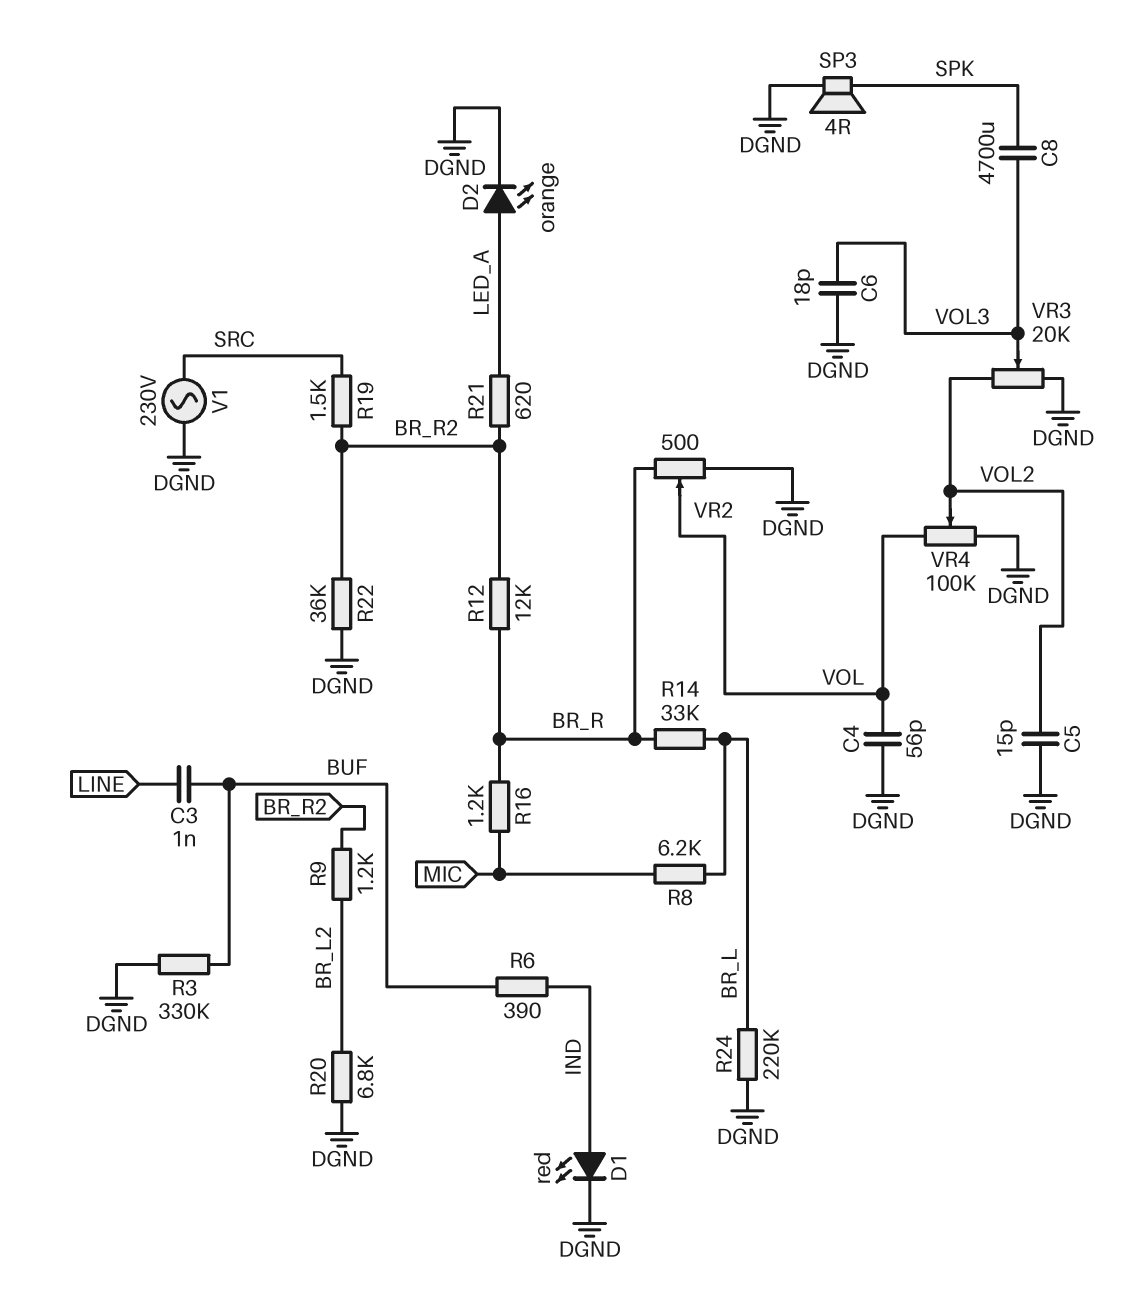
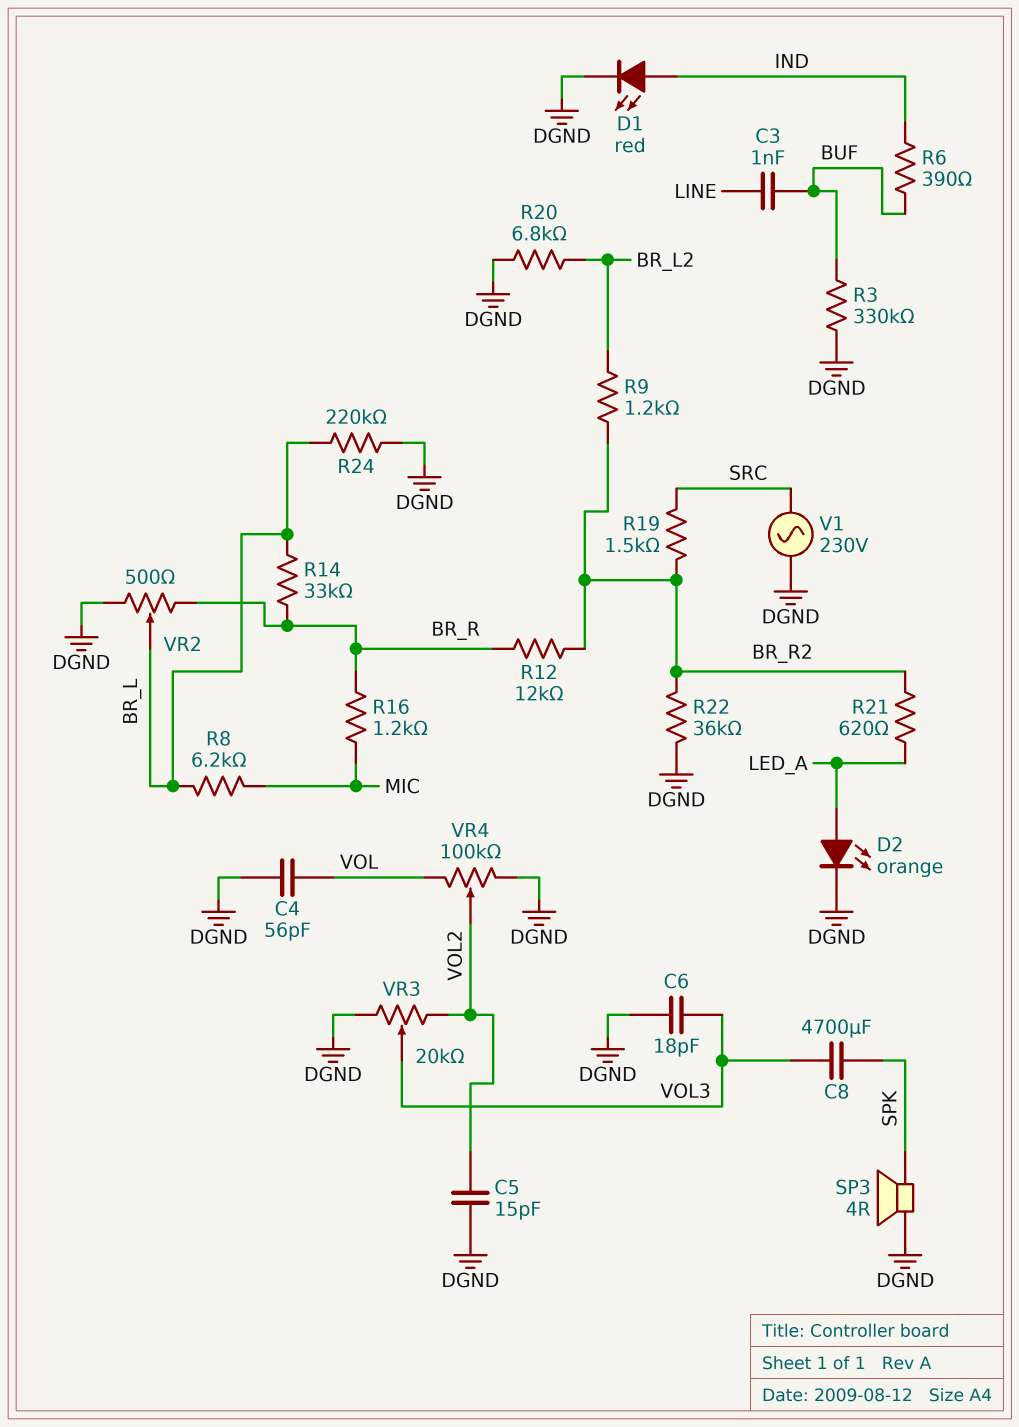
VR2: 500 (BR_R, DGND, wiper VOL) -> 500 (BR_R, DGND, wiper BR_L)

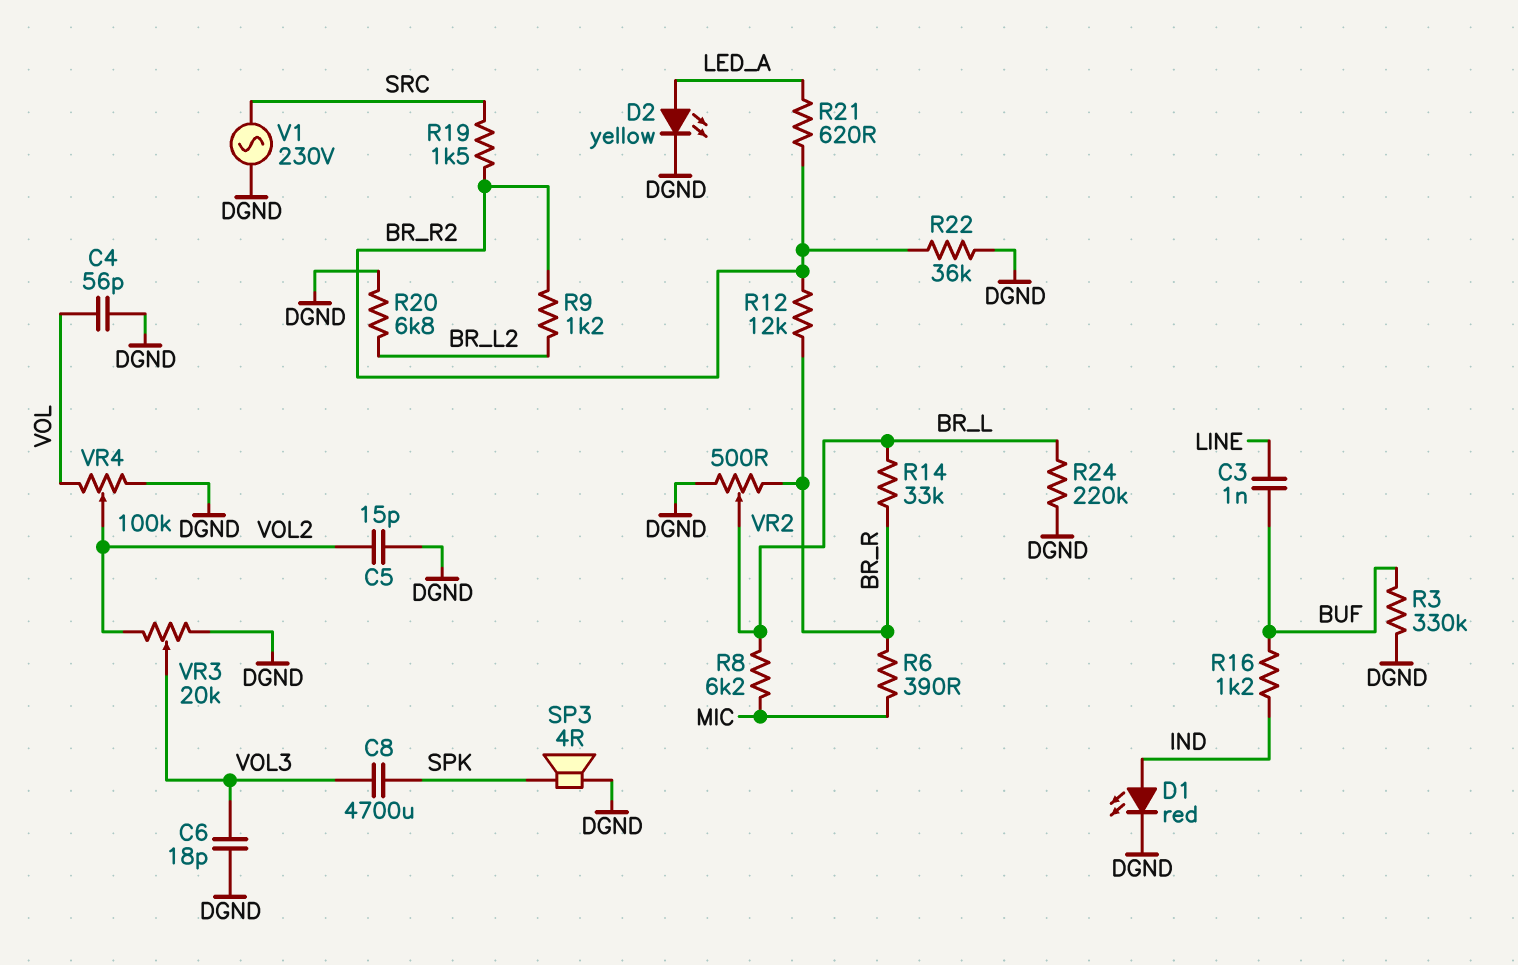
D2: LED orange (A LED_A, K DGND) -> LED yellow (A LED_A, K DGND)
R6: 390 (BUF, IND) -> 390 (BR_R, MIC)
R16: 1.2k (BR_R, MIC) -> 1.2k (BUF, IND)

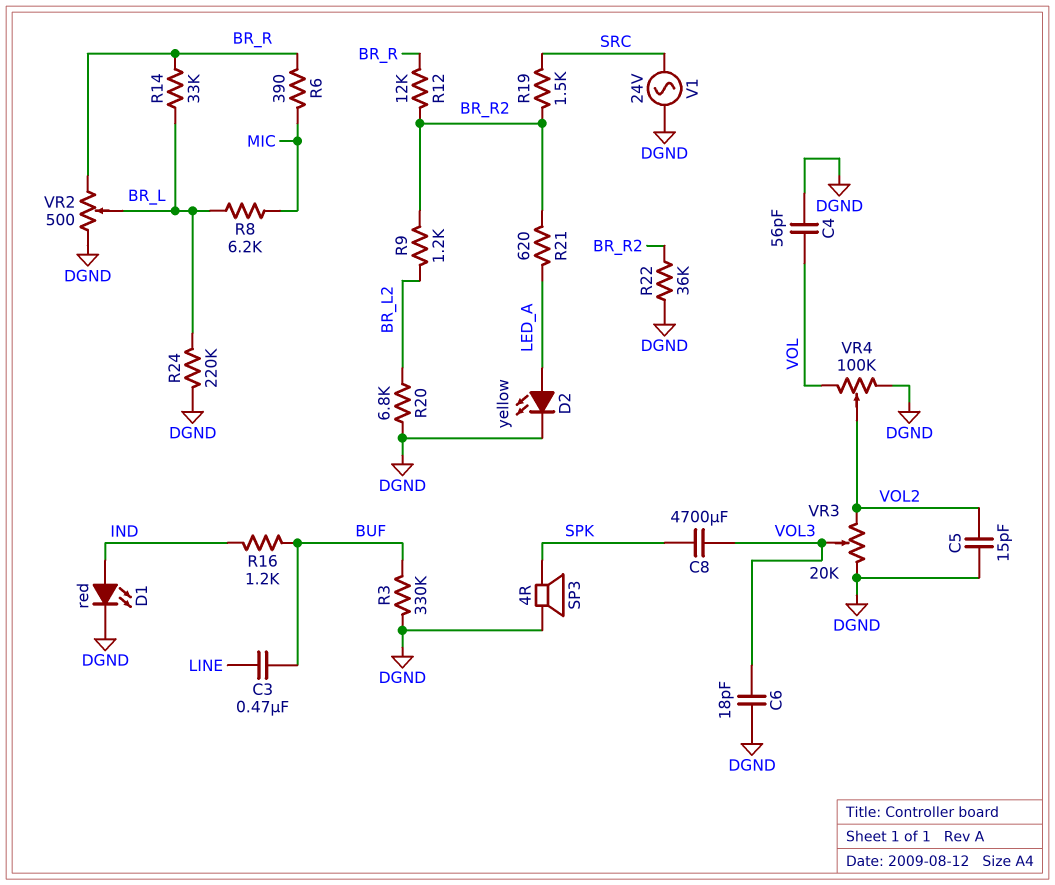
C3: 1nF (BUF, LINE) -> 470nF (BUF, LINE)
V1: AC 230V (DGND, SRC) -> AC 24V (DGND, SRC)

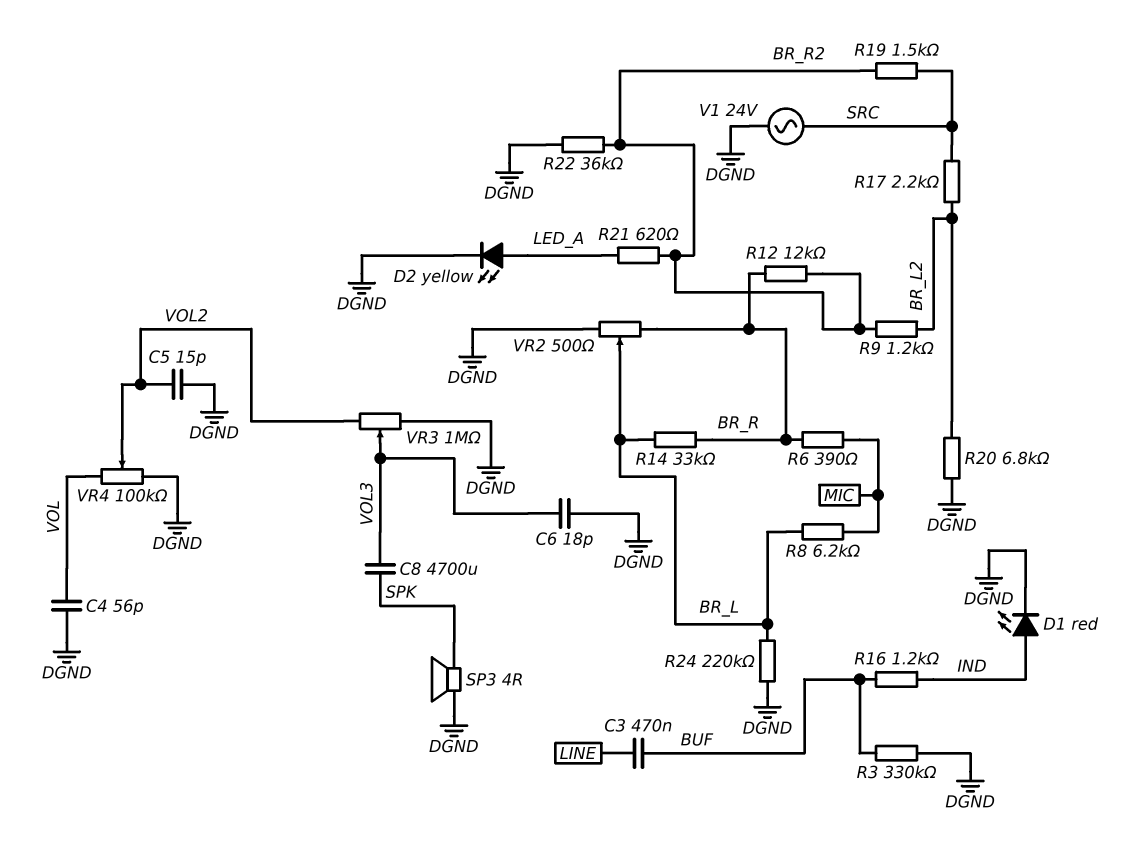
R17: none -> 2.2k (BR_L2, SRC)
VR3: 20k (DGND, VOL2, wiper VOL3) -> 1M (DGND, VOL2, wiper VOL3)

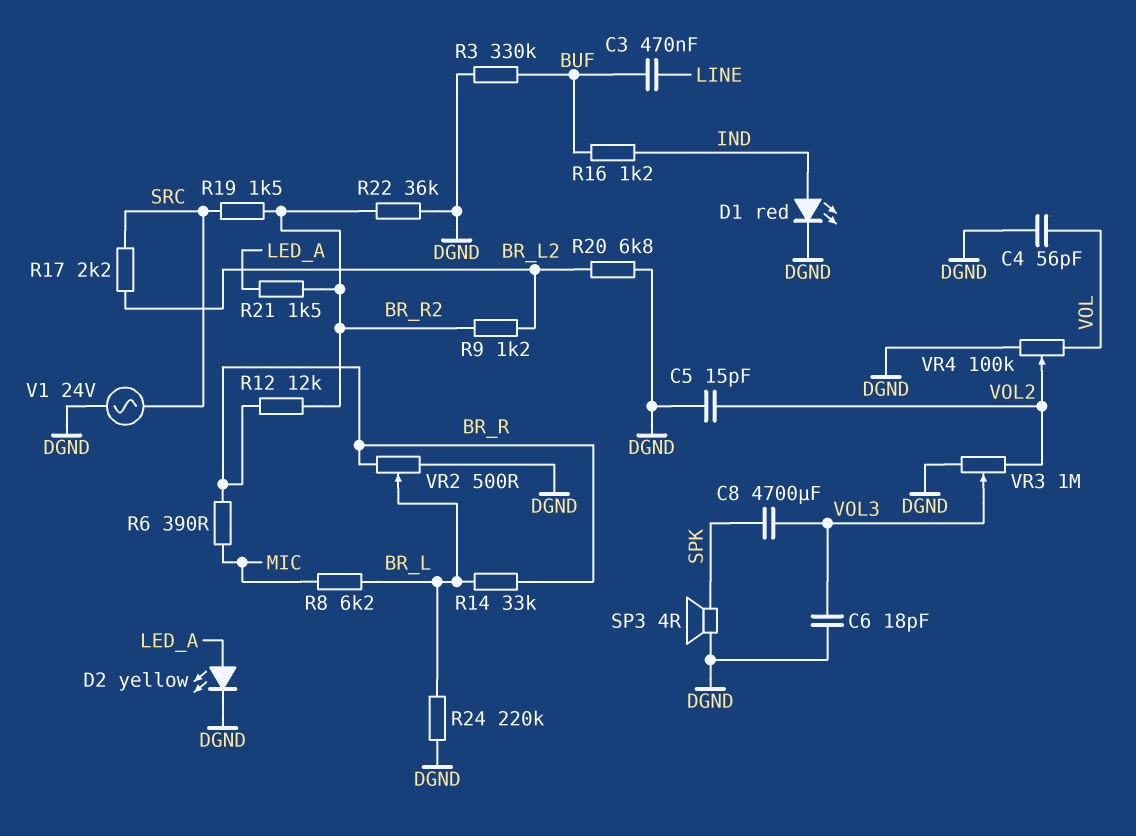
R21: 620 (BR_R2, LED_A) -> 1.5k (BR_R2, LED_A)

